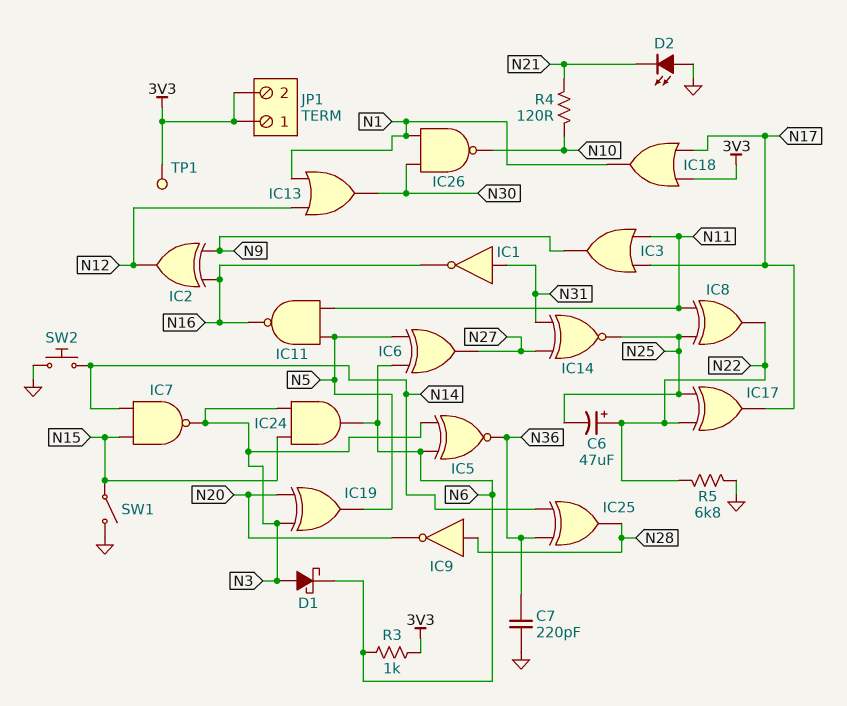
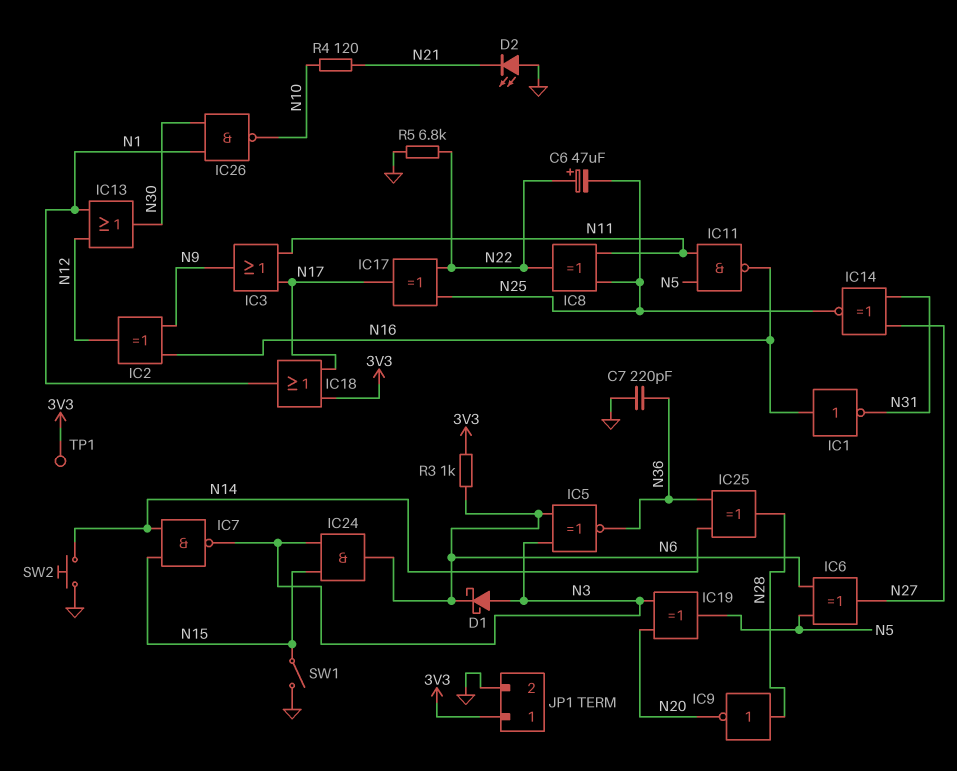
IC1: NOT (in N31, out N16) -> NOT (in N16, out N31)
JP1 pin 2: 3V3 -> GND

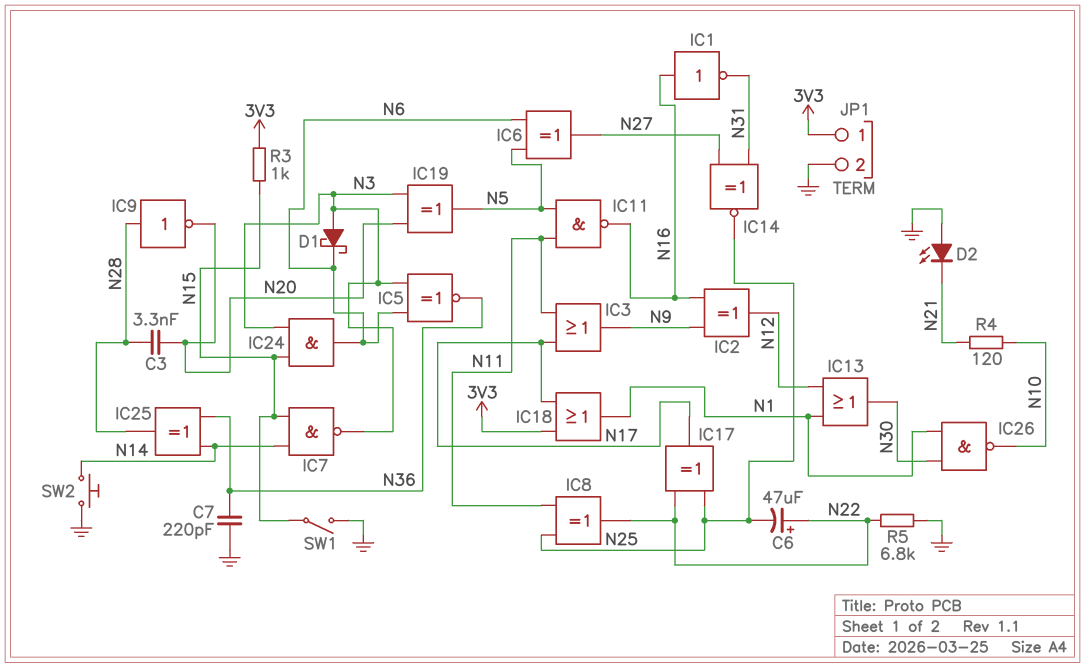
C3: none -> 3.3nF (N20, N28)
R3: 1k (3V3, N6) -> 1k (3V3, N15)
TP1: test point (3V3) -> none

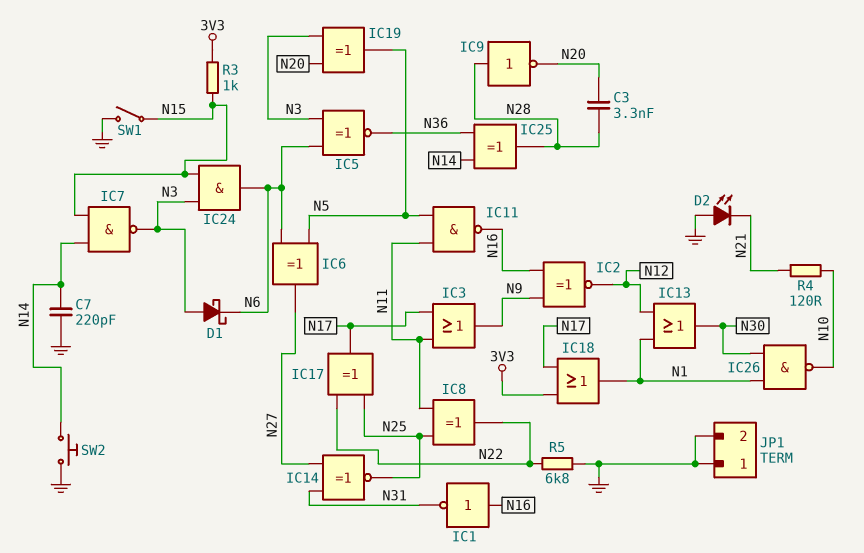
C6: 47uF (plus N22, minus N25) -> none
C7: 220pF (GND, N36) -> 220pF (GND, N14)
IC2: XOR (in N9, in N16, out N12) -> XNOR (in N9, in N16, out N12)
JP1 pin 1: 3V3 -> GND

